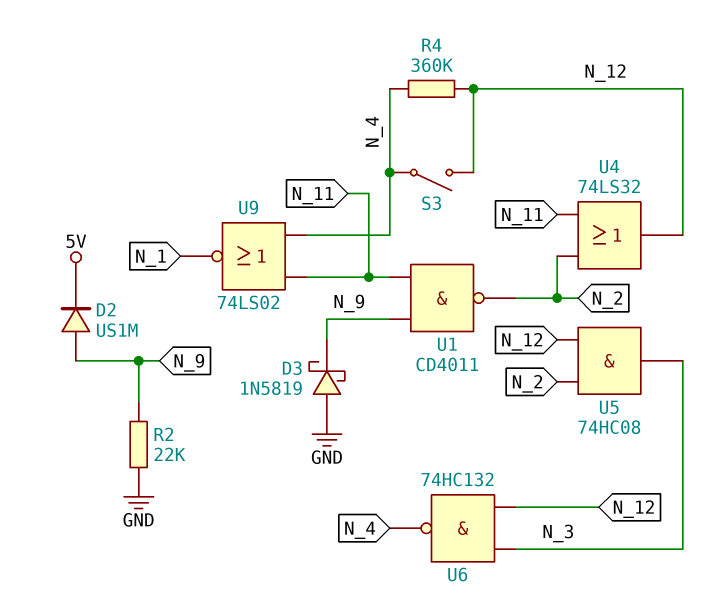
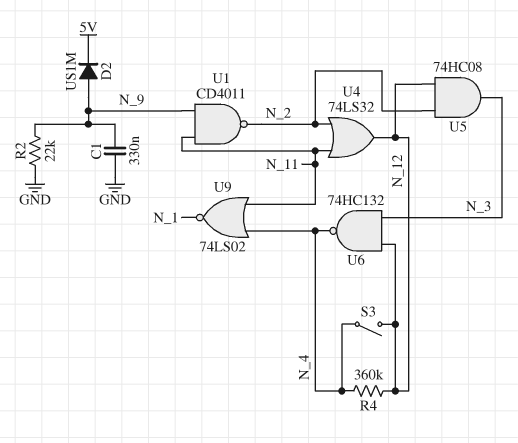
C1: none -> 330nF (GND, N_9)
D3: schottky 1N5819 (A GND, K N_9) -> none

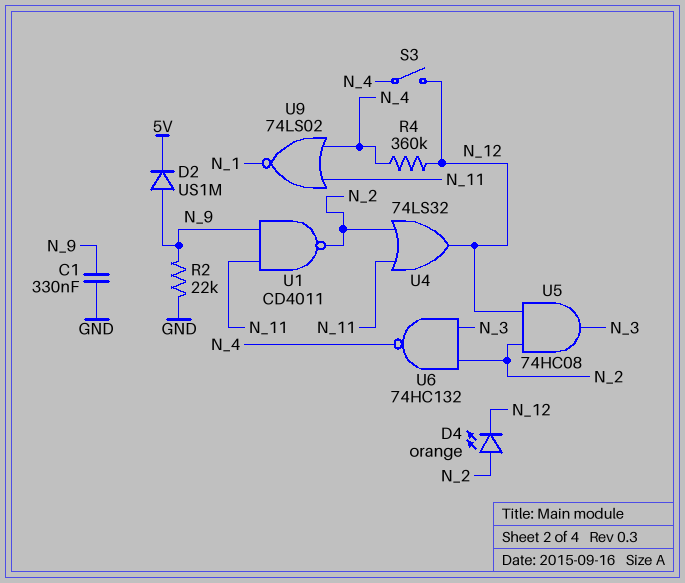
D4: none -> LED orange (A N_2, K N_12)
U6: NAND 74HC132 (in N_3, in N_12, out N_4) -> NAND 74HC132 (in N_2, in N_3, out N_4)

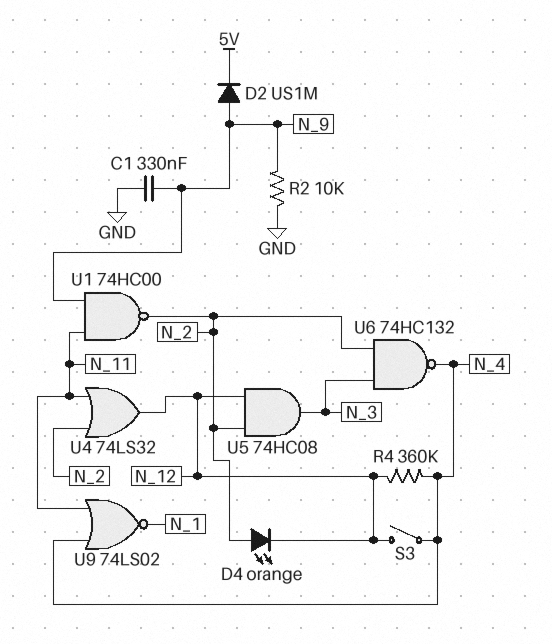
R2: 22k (GND, N_9) -> 10k (GND, N_9)
U1: NAND CD4011 (in N_9, in N_11, out N_2) -> NAND 74HC00 (in N_9, in N_11, out N_2)

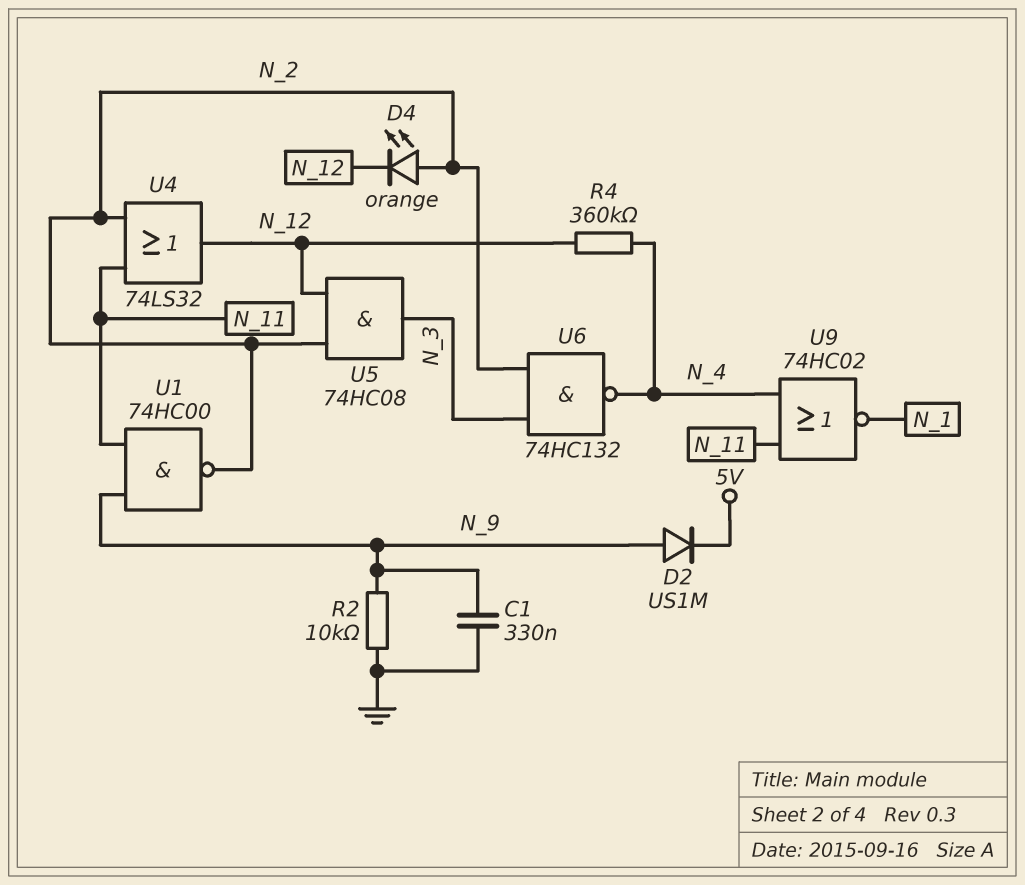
S3: switch (N_4, N_12) -> none
U9: NOR 74LS02 (in N_4, in N_11, out N_1) -> NOR 74HC02 (in N_4, in N_11, out N_1)

